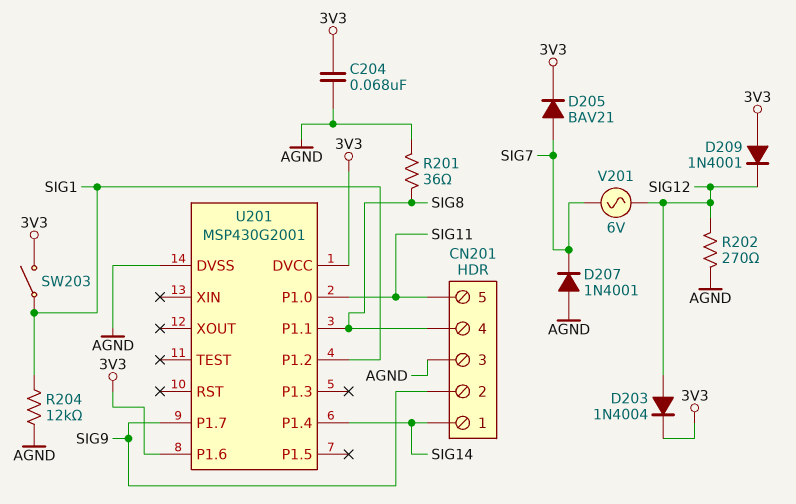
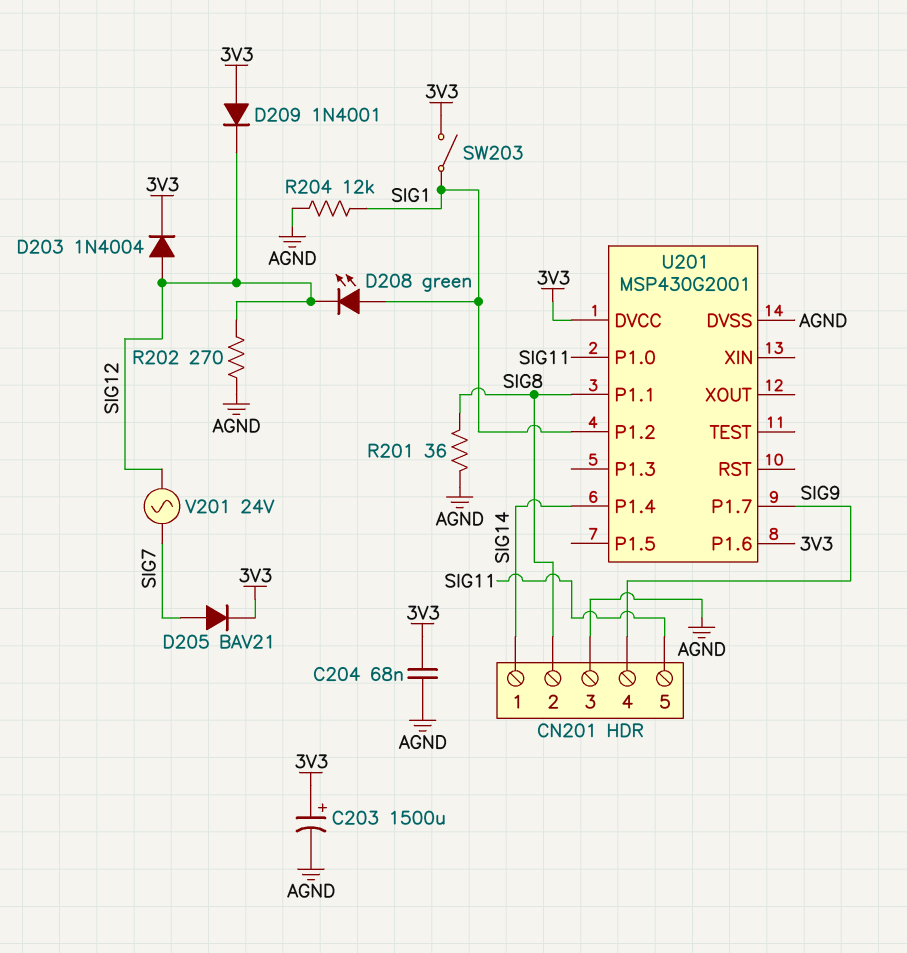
C203: none -> 1500uF (plus 3V3, minus AGND)
CN201 pin 2: SIG9 -> SIG8
CN201 pin 4: SIG8 -> SIG9
D207: diode 1N4001 (A AGND, K SIG7) -> none
D208: none -> LED green (A SIG1, K SIG12)
V201: AC 6V (SIG7, SIG12) -> AC 24V (SIG7, SIG12)

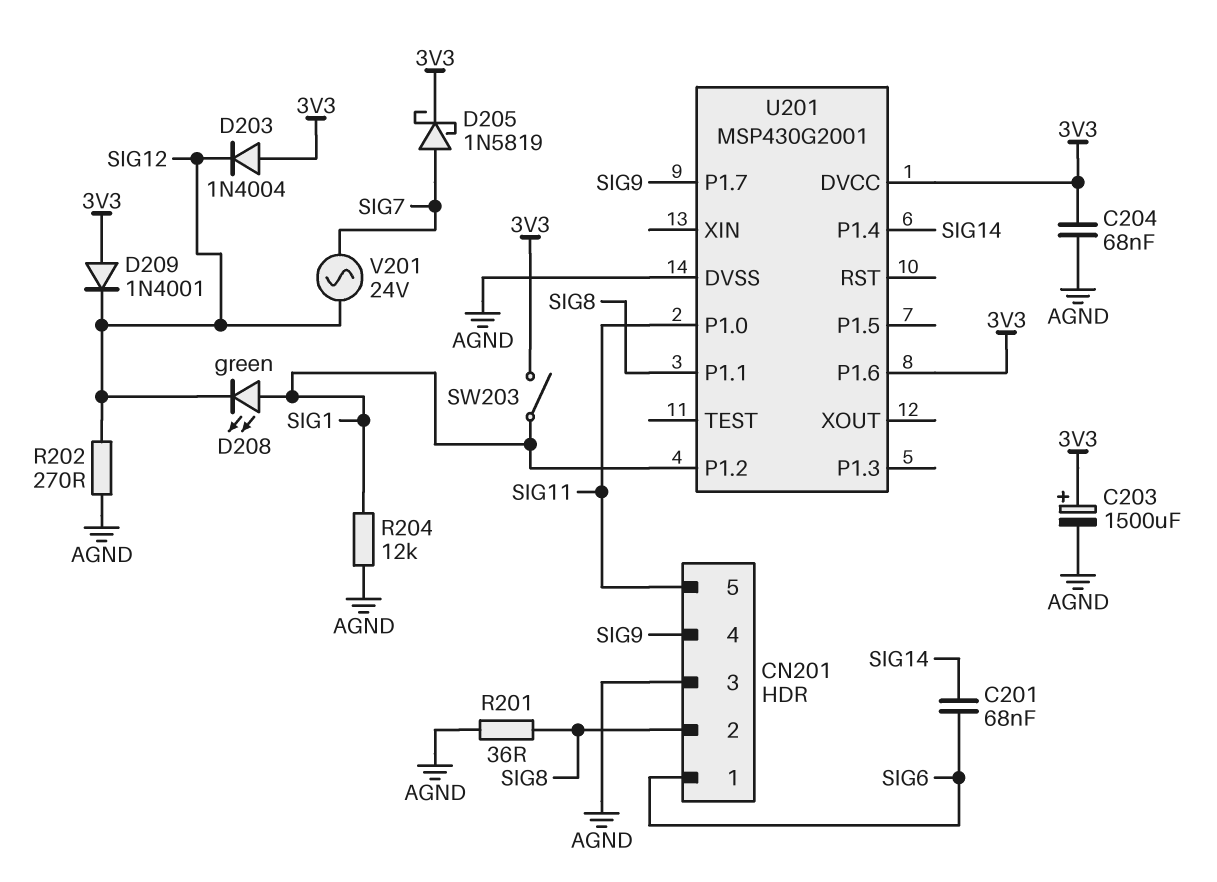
C201: none -> 68nF (SIG6, SIG14)
CN201 pin 1: SIG14 -> SIG6
D203: diode 1N4004 (A SIG12, K 3V3) -> diode 1N4004 (A 3V3, K SIG12)
D205: diode BAV21 (A SIG7, K 3V3) -> schottky 1N5819 (A SIG7, K 3V3)

